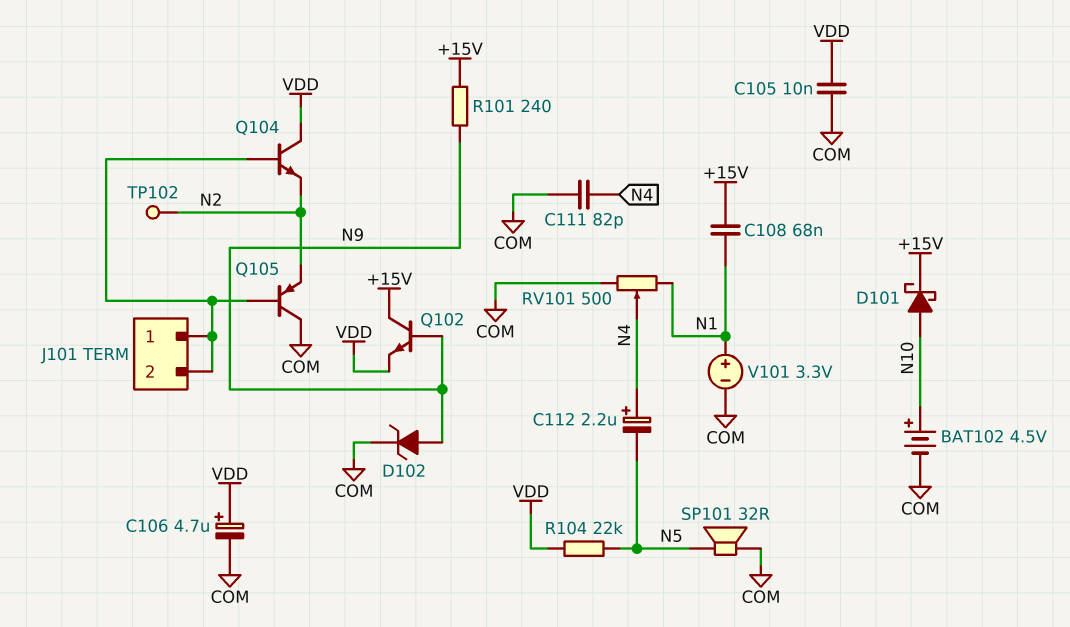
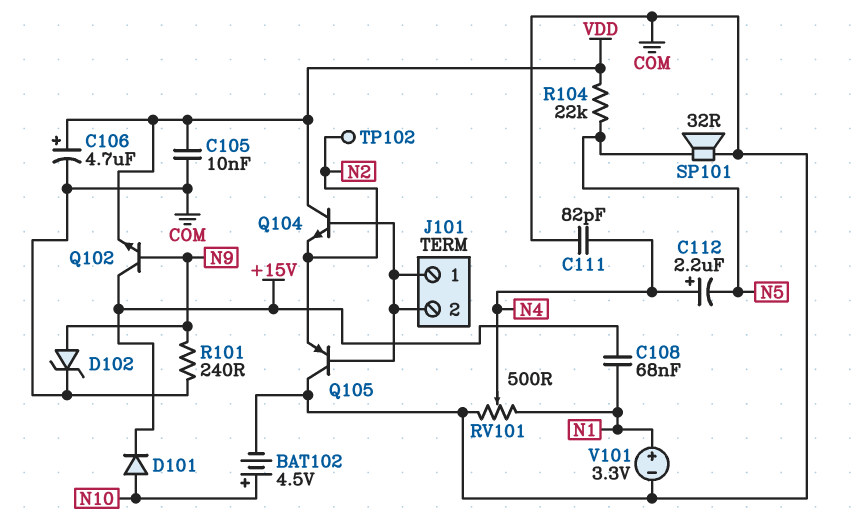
D101: schottky (A N10, K +15V) -> diode (A N10, K +15V)
R101: 240 (+15V, N9) -> 240 (COM, N9)

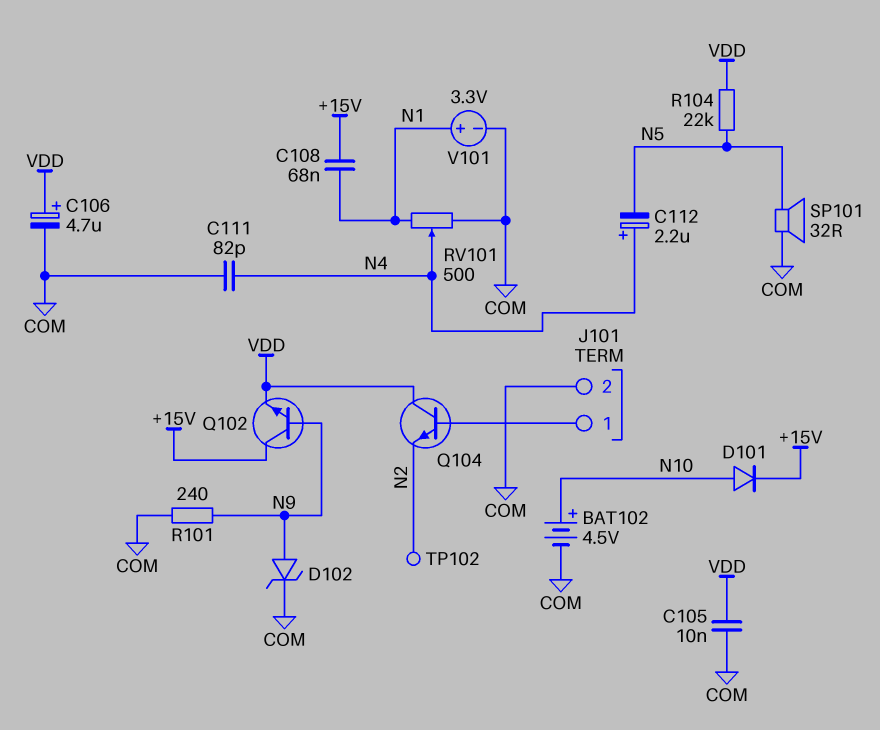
J101 pin 2: J101/1 -> COM
Q105: PNP (B J101/1, C COM, E N2) -> none

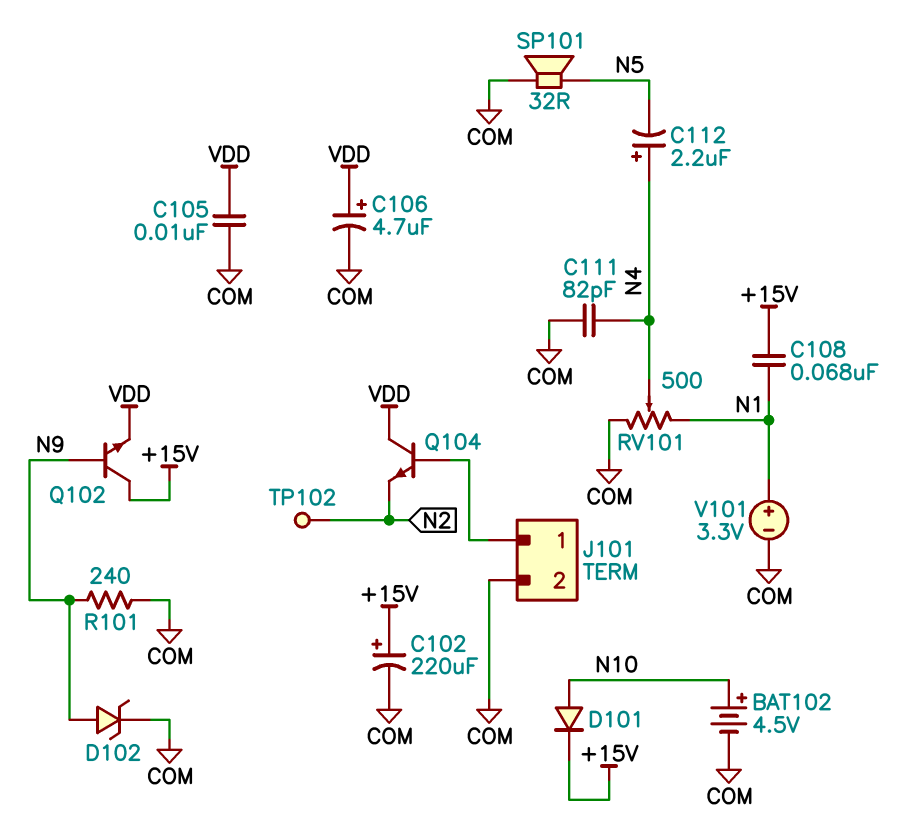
C102: none -> 220uF (plus +15V, minus COM)
R104: 22k (N5, VDD) -> none

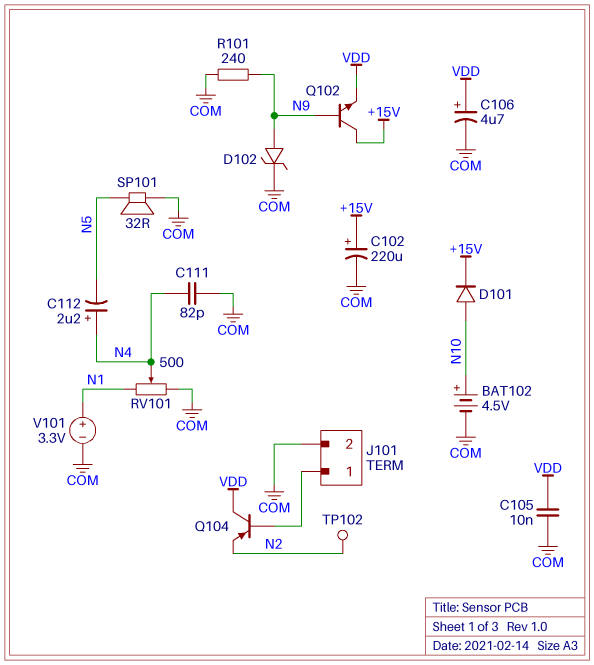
C108: 68nF (+15V, N1) -> none
Q104: NPN (B J101/1, C VDD, E N2) -> PNP (B J101/1, C VDD, E N2)

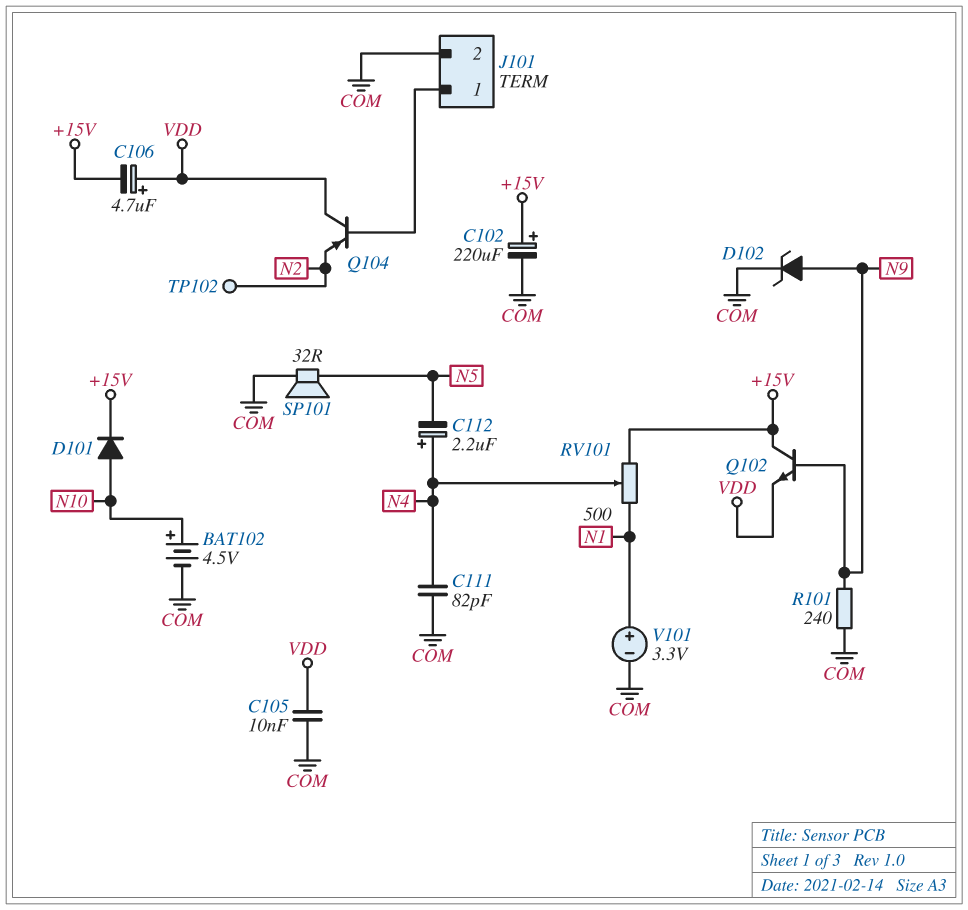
C106: 4.7uF (plus VDD, minus COM) -> 4.7uF (plus VDD, minus +15V)
RV101: 500 (COM, N1, wiper N4) -> 500 (+15V, N1, wiper N4)

